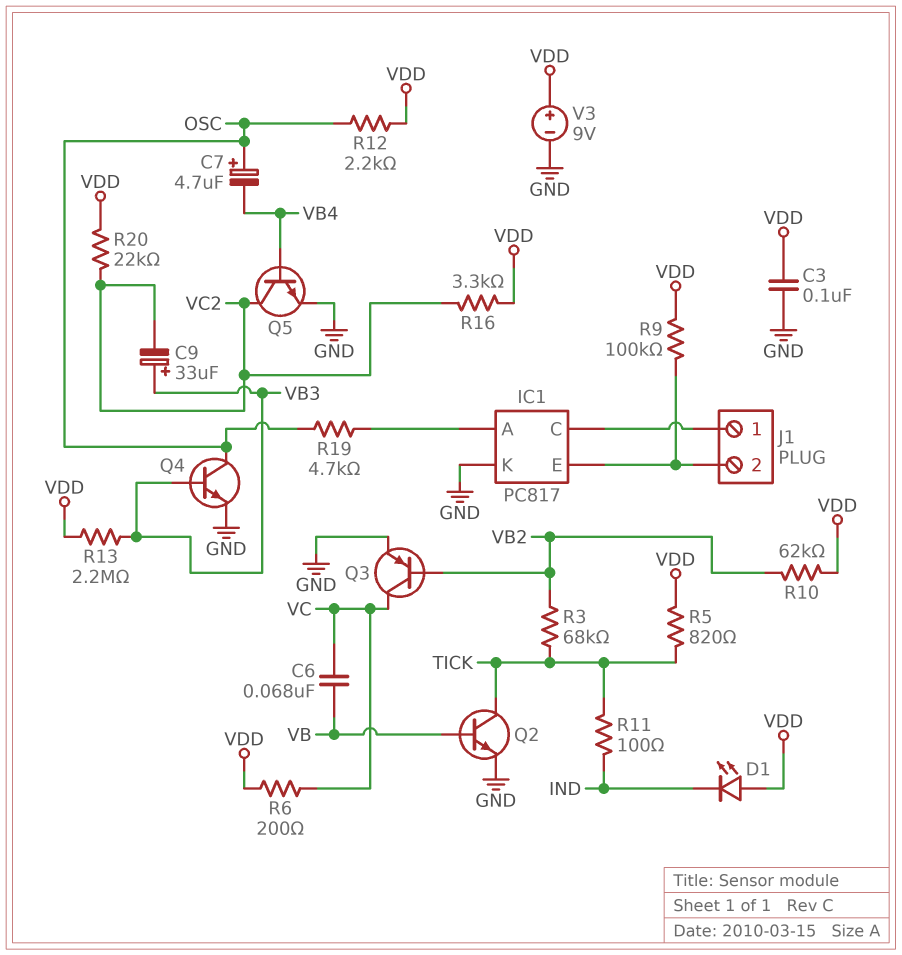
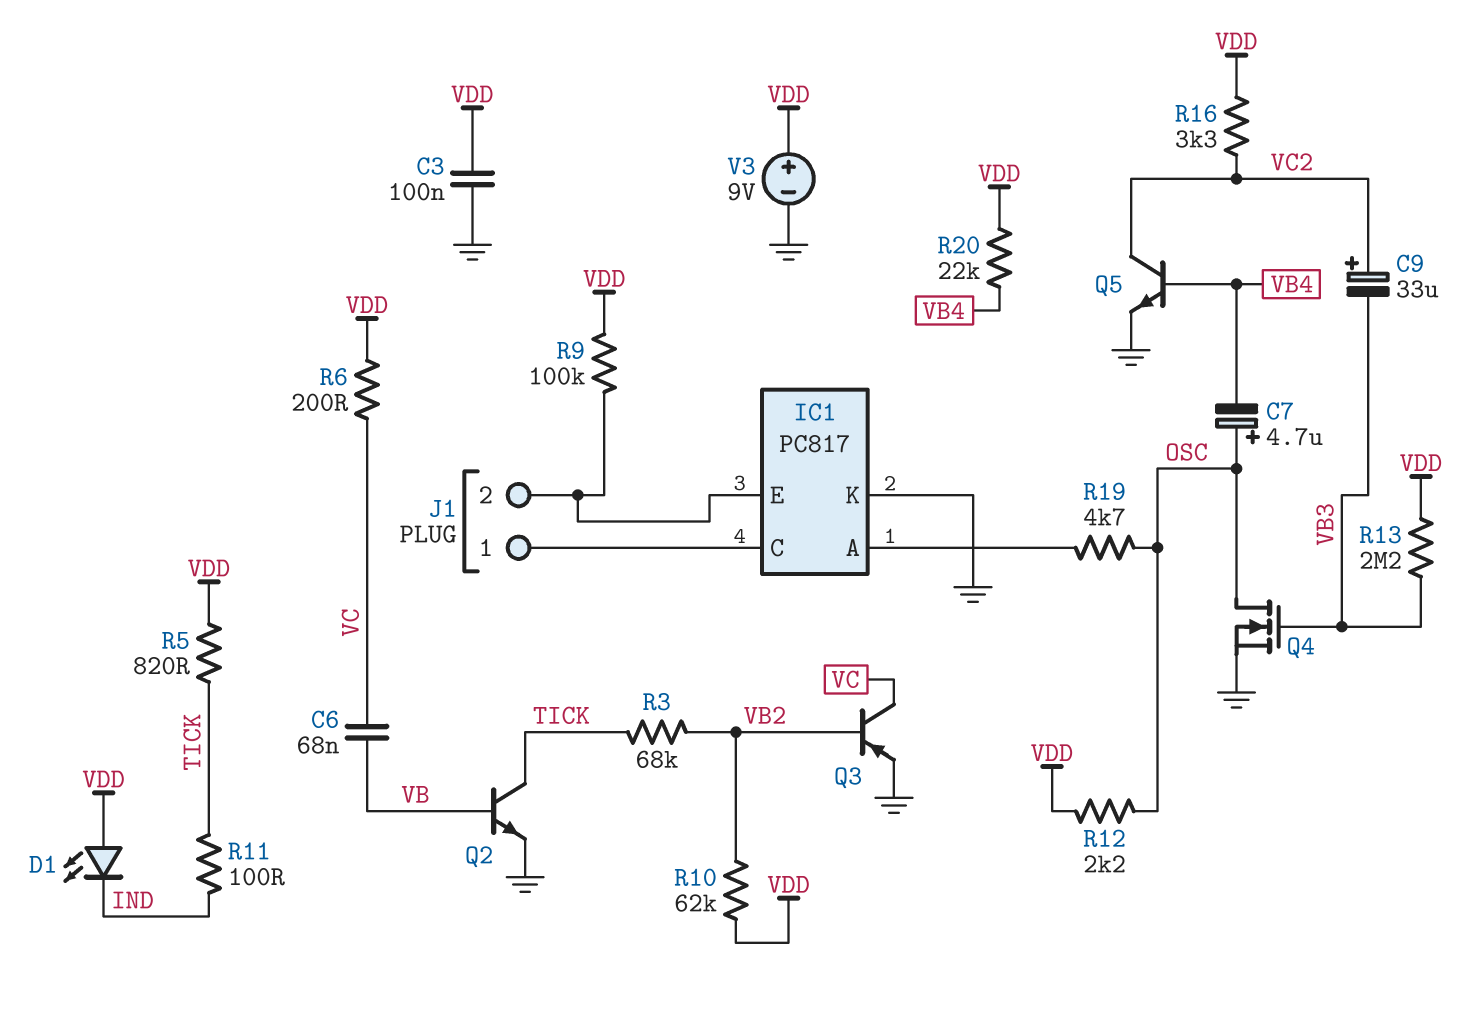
C9: 33uF (plus VB3, minus VC2) -> 33uF (plus VC2, minus VB3)
Q4: NPN (B VB3, C OSC, E GND) -> NMOS (G VB3, D OSC, S GND)
R20: 22k (VC2, VDD) -> 22k (VB4, VDD)

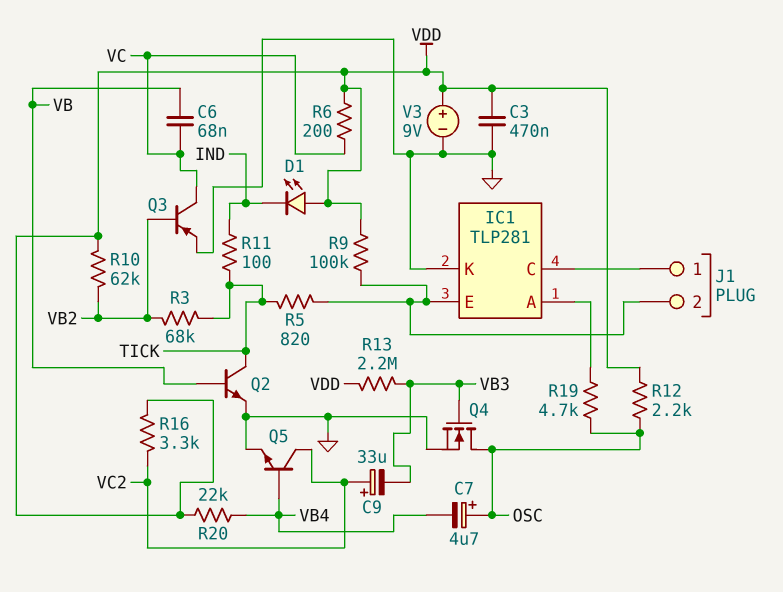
C3: 100nF (GND, VDD) -> 470nF (GND, VDD)
IC1: PC817 -> TLP281
R5: 820 (TICK, VDD) -> 820 (IC1/E, TICK)

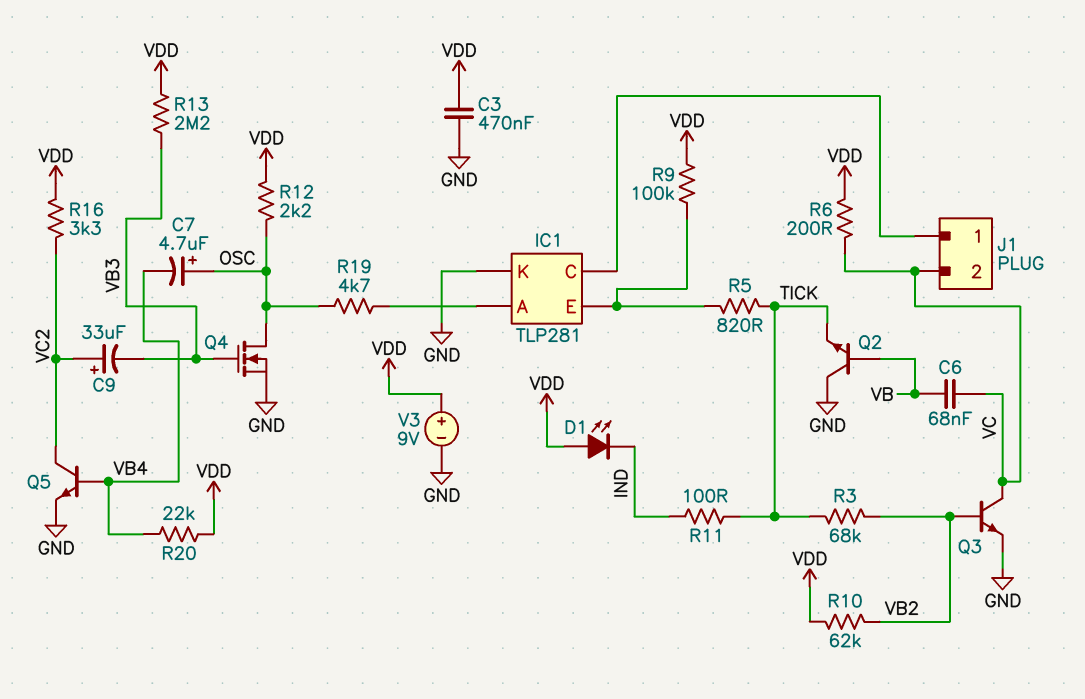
J1 pin 2: IC1/E -> VC
Q2: NPN (B VB, C TICK, E GND) -> NPN (B VB, C GND, E TICK)
Q3: PNP (B VB2, C VC, E GND) -> NPN (B VB2, C VC, E GND)

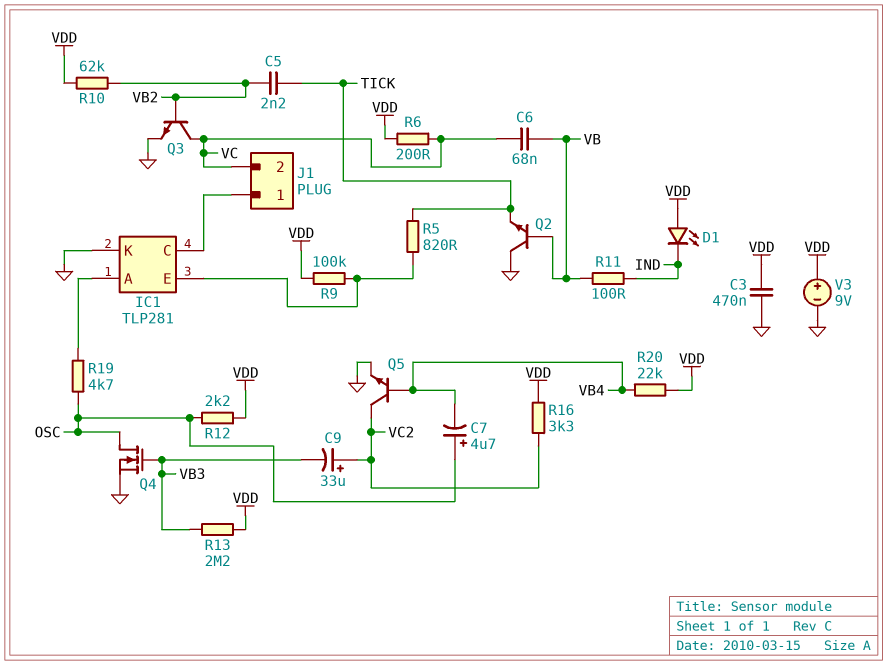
C5: none -> 2.2nF (TICK, VB2)
R3: 68k (TICK, VB2) -> none
R11: 100 (IND, TICK) -> 100 (IND, VB)

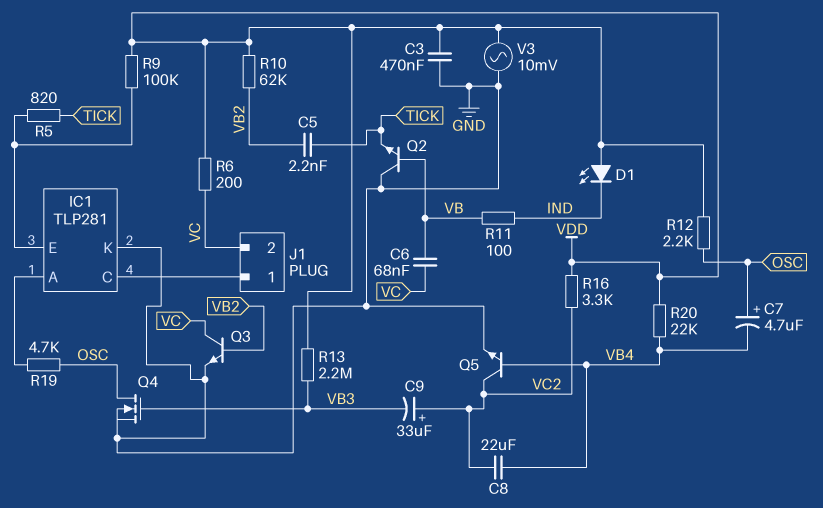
C8: none -> 22uF (VB4, VC2)
V3: 9V (plus VDD, minus GND) -> AC 10mV (GND, VDD)

